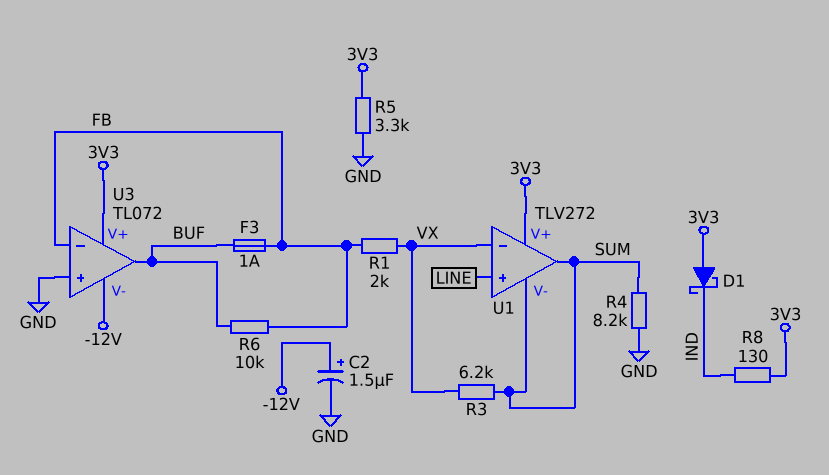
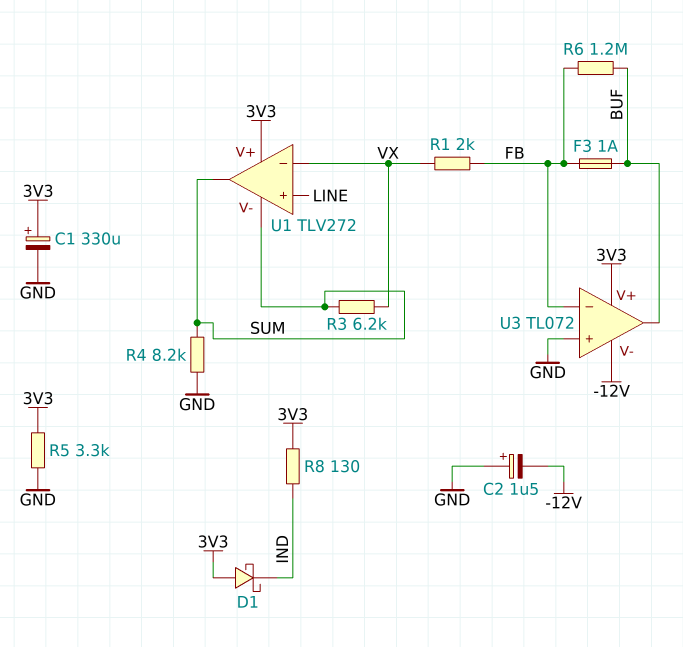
C1: none -> 330uF (plus 3V3, minus GND)
C2: 1.5uF (plus -12V, minus GND) -> 1.5uF (plus GND, minus -12V)
R6: 10k (BUF, FB) -> 1.2M (BUF, FB)

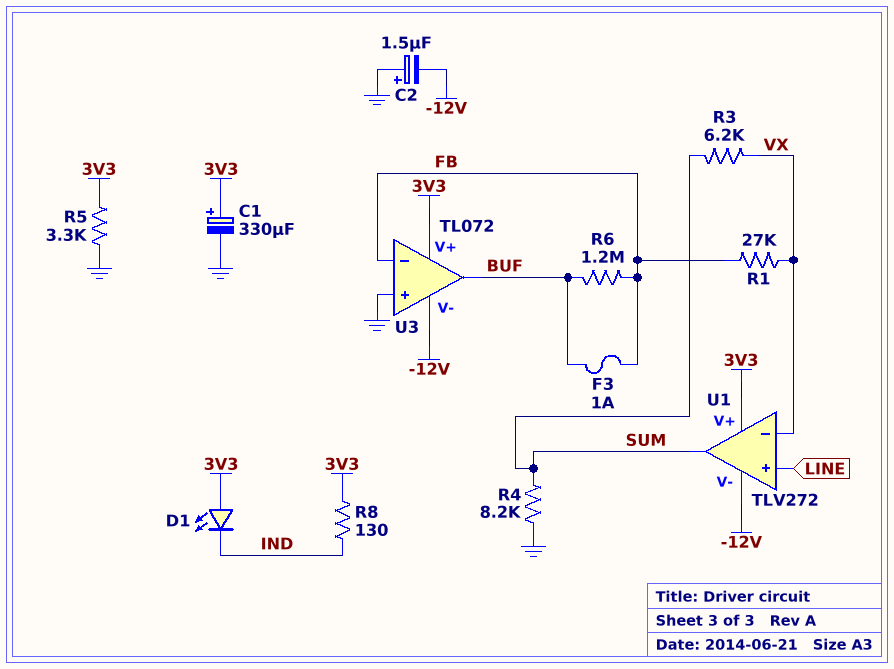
D1: schottky (A 3V3, K IND) -> LED (A 3V3, K IND)
R1: 2k (FB, VX) -> 27k (FB, VX)
U1 pin V-: SUM -> -12V

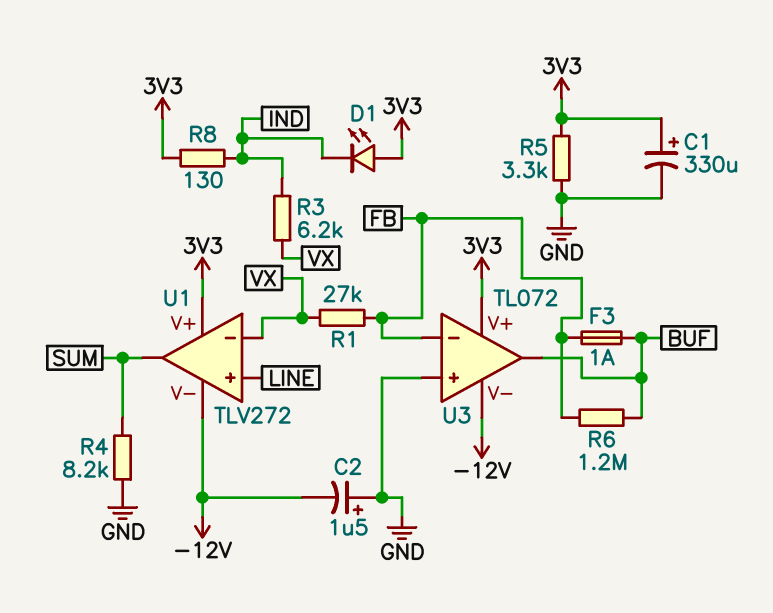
R3: 6.2k (SUM, VX) -> 6.2k (IND, VX)

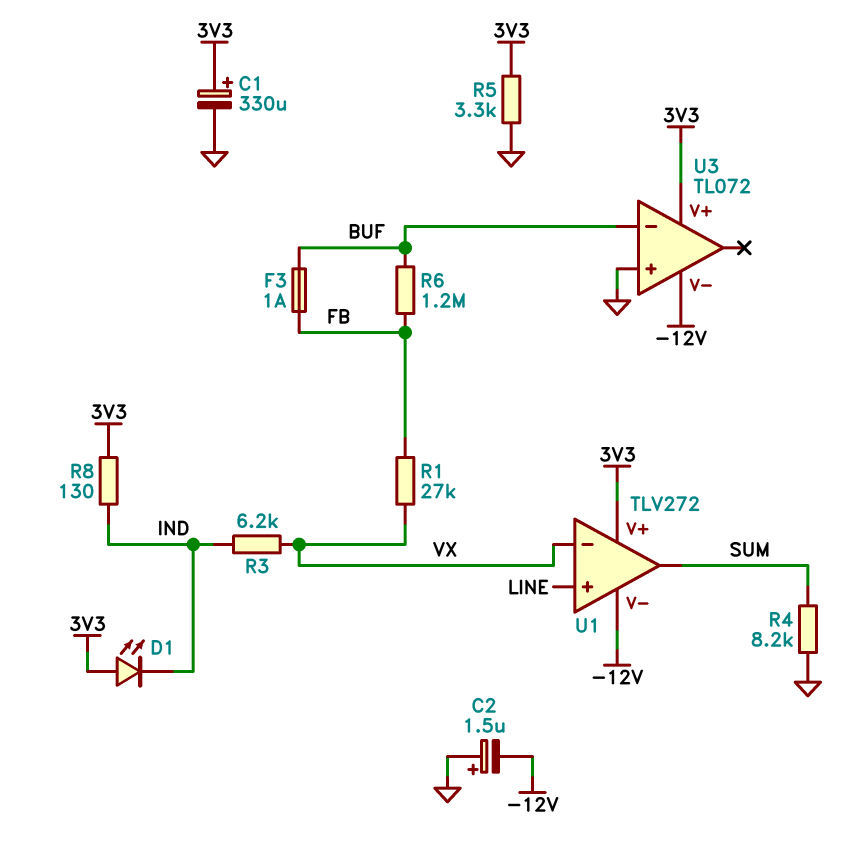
U3 pin in-: FB -> BUF
U3 pin out: BUF -> none

